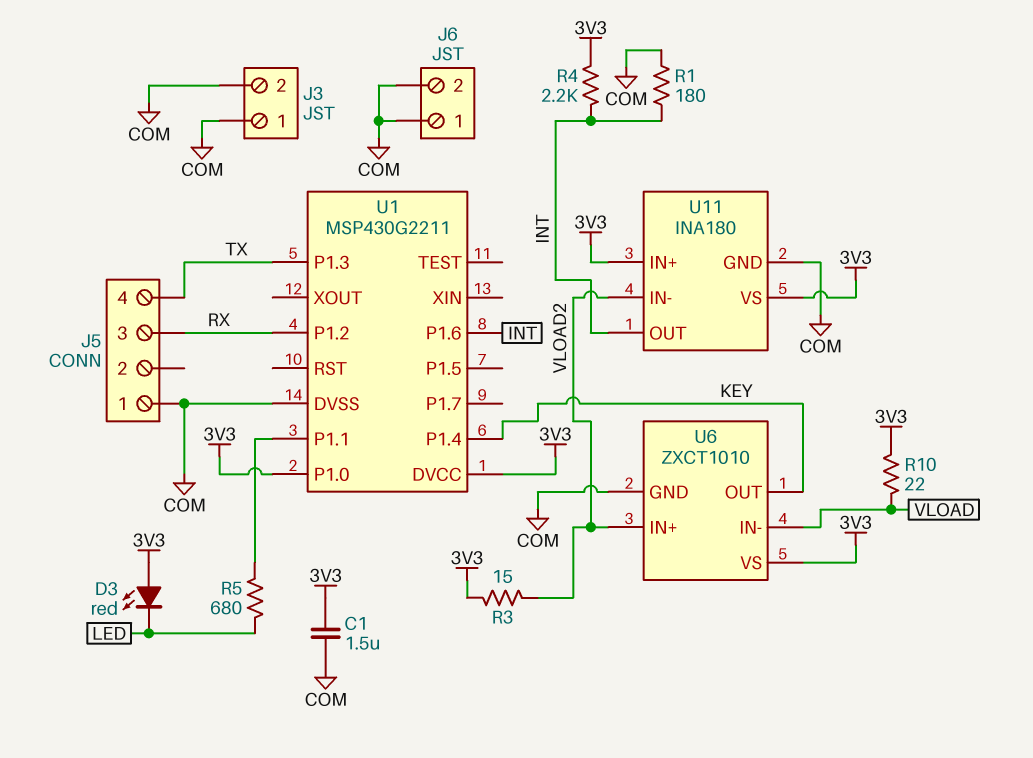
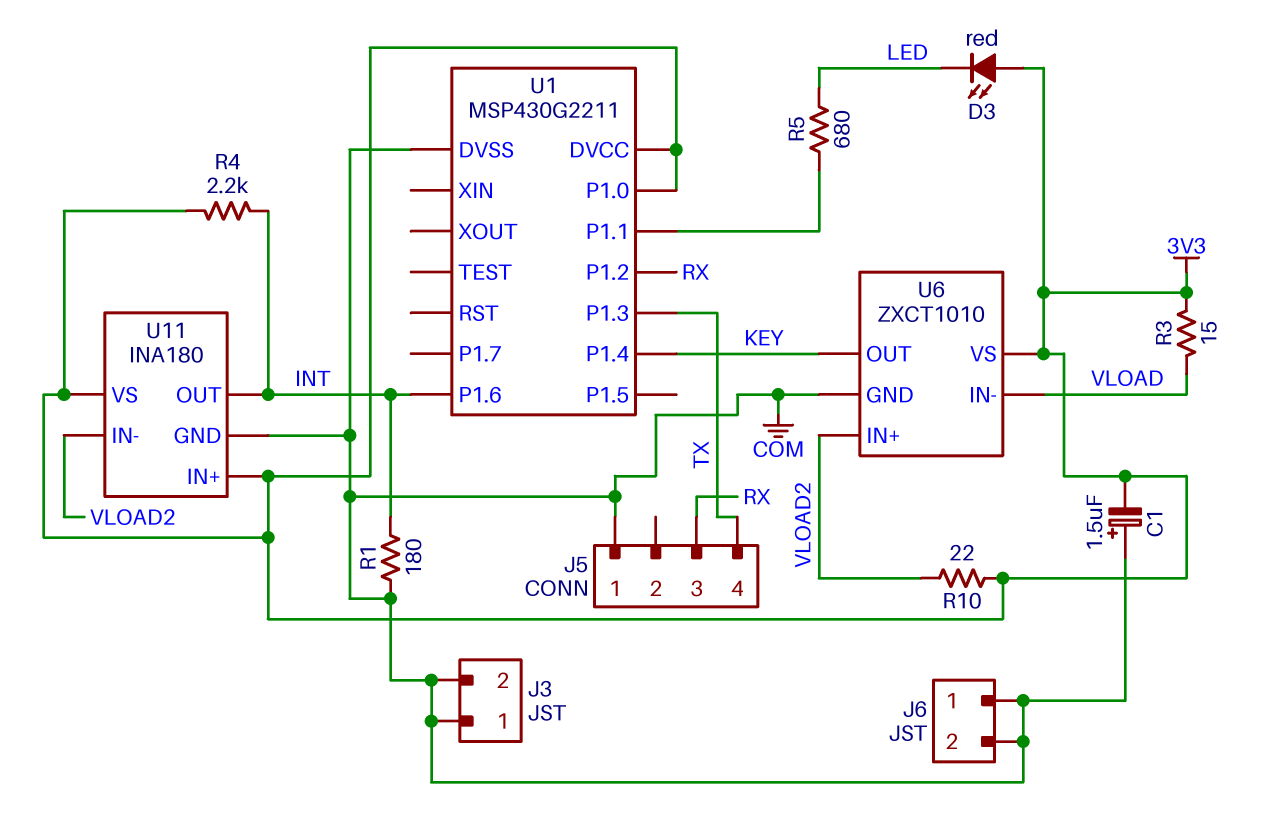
C1: 1.5uF (3V3, COM) -> 1.5uF (plus COM, minus 3V3)
R3: 15 (3V3, VLOAD2) -> 15 (3V3, VLOAD)
R10: 22 (3V3, VLOAD) -> 22 (3V3, VLOAD2)

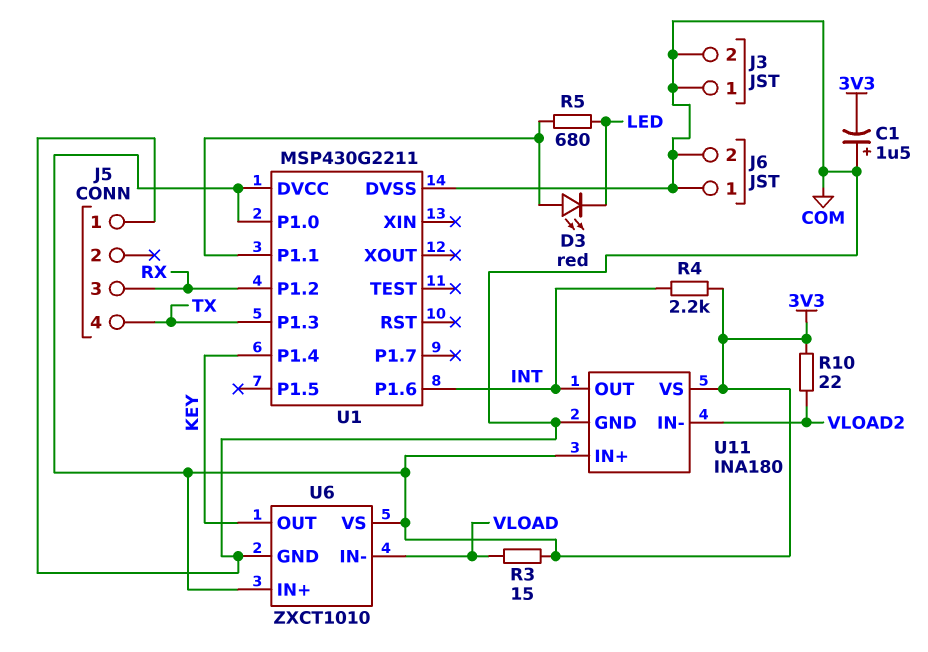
D3: LED red (A 3V3, K LED) -> LED red (A U1/P1.1, K LED)
R1: 180 (COM, INT) -> none
U6 pin IN+: VLOAD2 -> 3V3

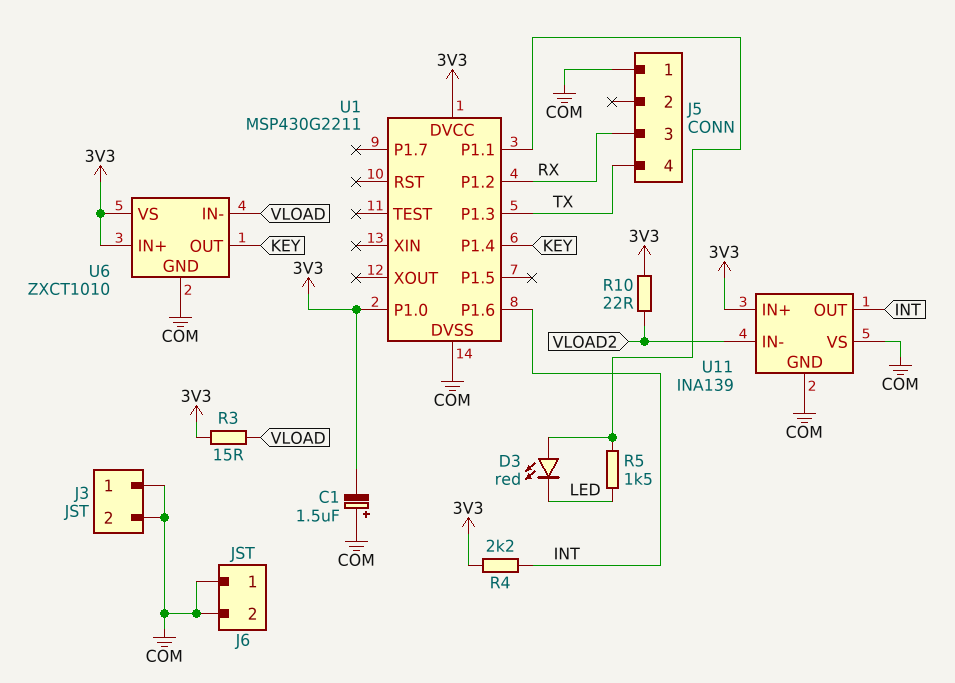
R5: 680 (LED, U1/P1.1) -> 1.5k (LED, U1/P1.1)
U11: INA180 -> INA139
U11 pin VS: 3V3 -> COM

